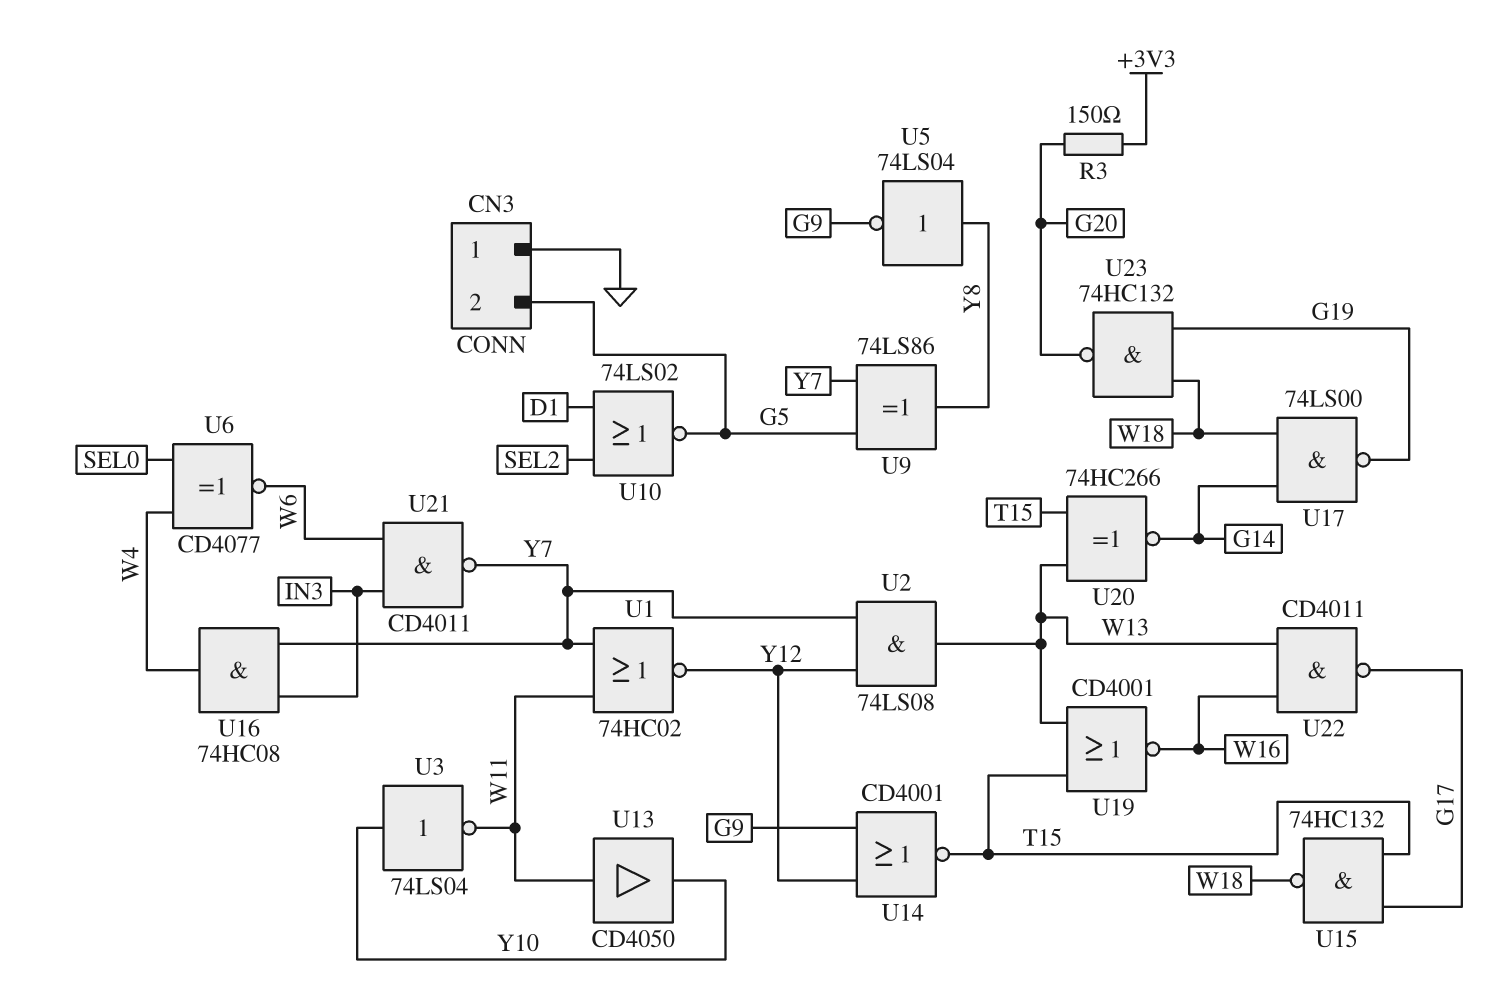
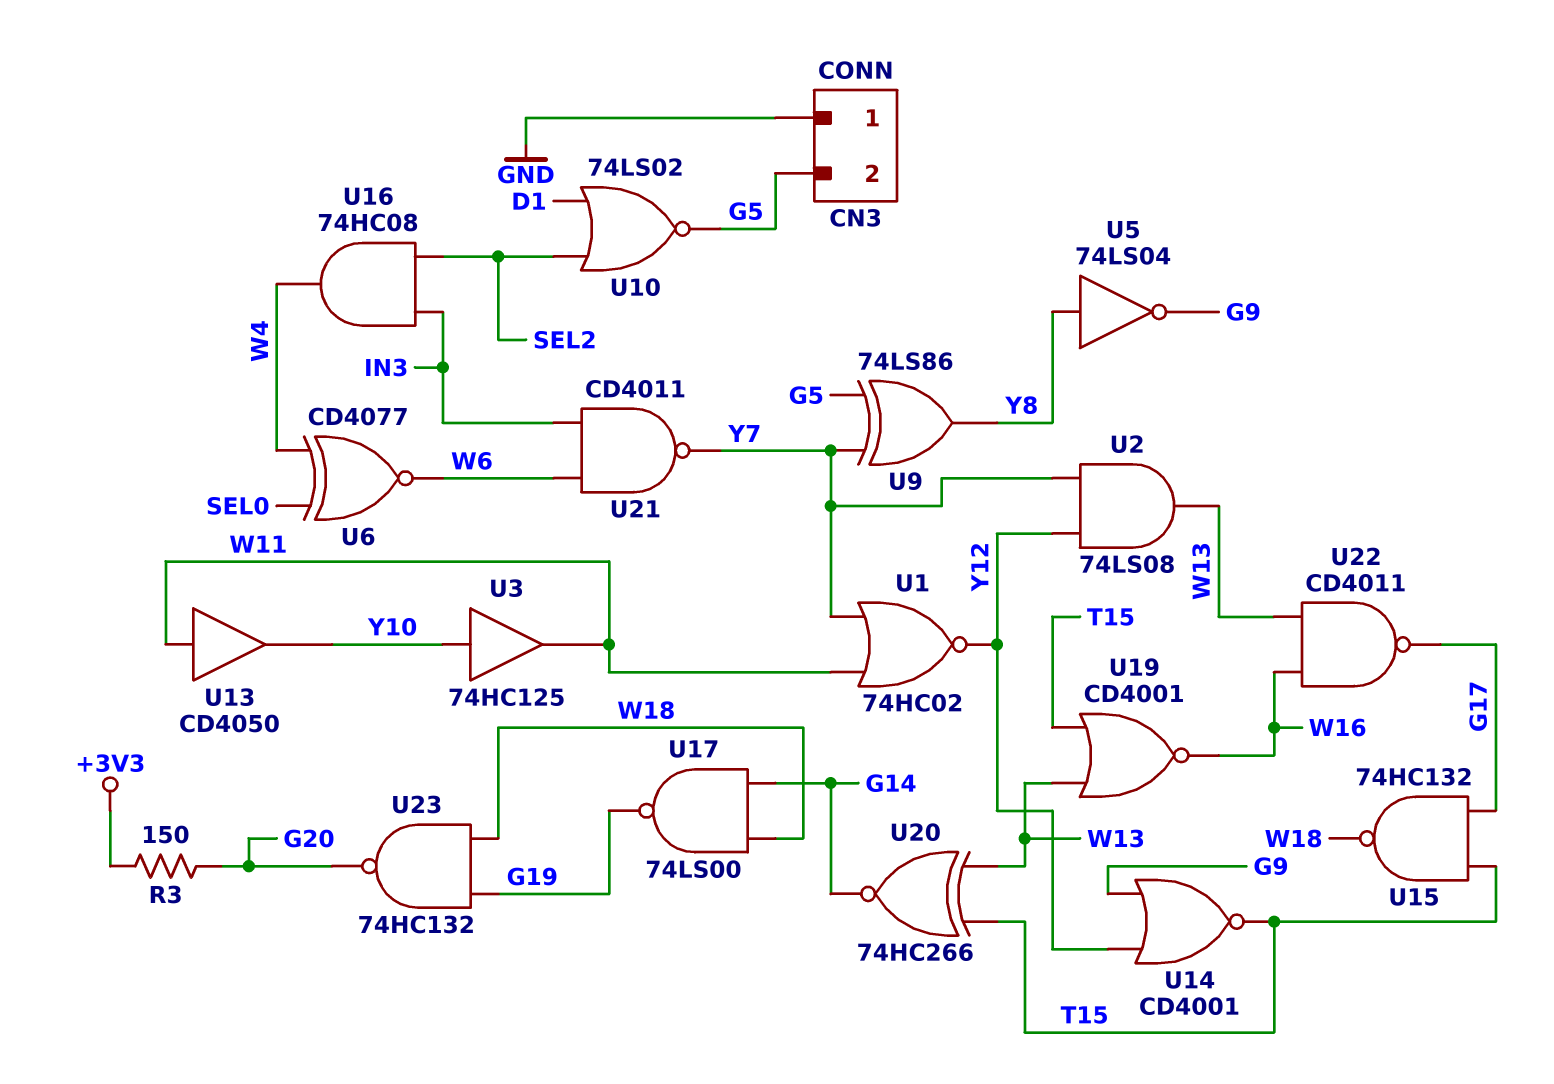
U3: NOT 74LS04 (in Y10, out W11) -> buffer 74HC125 (in Y10, out W11)
U16: AND 74HC08 (in IN3, in Y7, out W4) -> AND 74HC08 (in IN3, in SEL2, out W4)

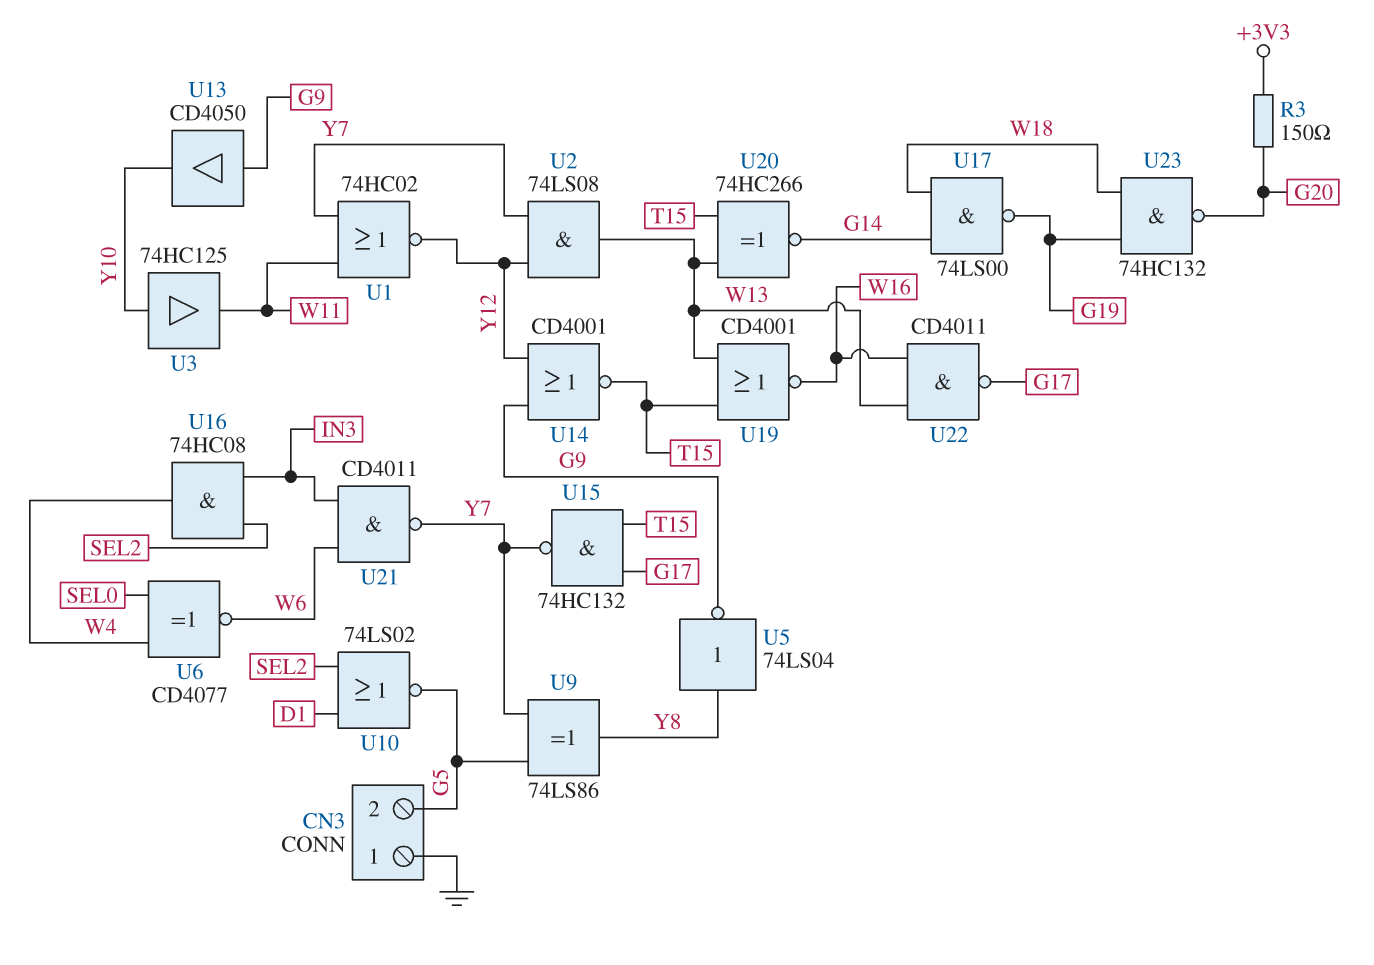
U13: buffer CD4050 (in W11, out Y10) -> buffer CD4050 (in G9, out Y10)
U15: NAND 74HC132 (in G17, in T15, out W18) -> NAND 74HC132 (in G17, in T15, out Y7)

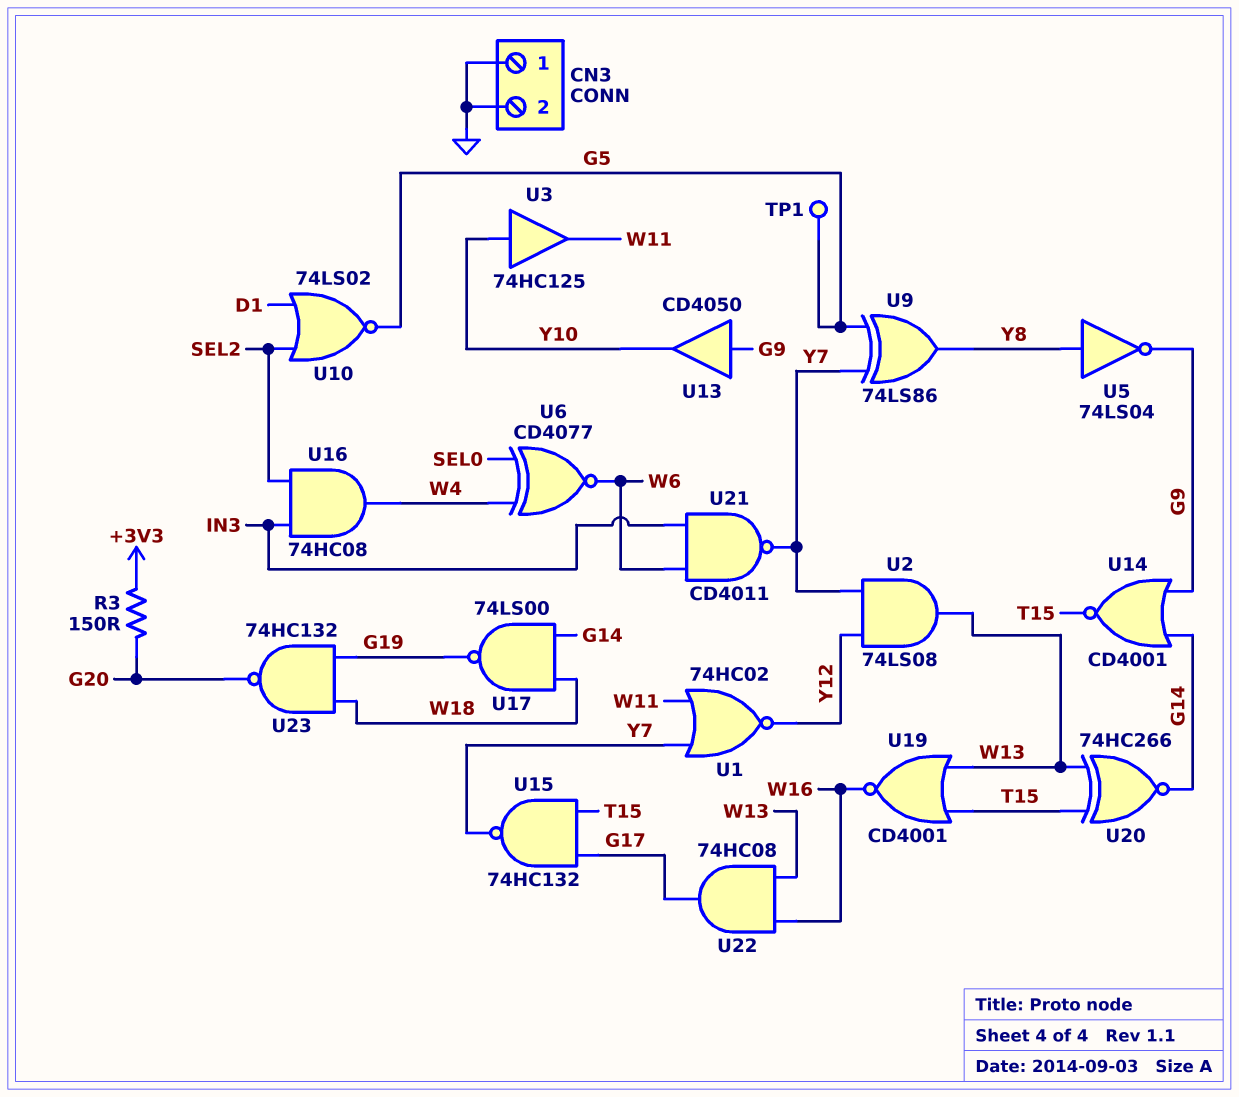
CN3 pin 2: G5 -> GND
TP1: none -> test point (G5)
U14: NOR CD4001 (in G9, in Y12, out T15) -> NOR CD4001 (in G9, in G14, out T15)
U22: NAND CD4011 (in W13, in W16, out G17) -> AND 74HC08 (in W13, in W16, out G17)

